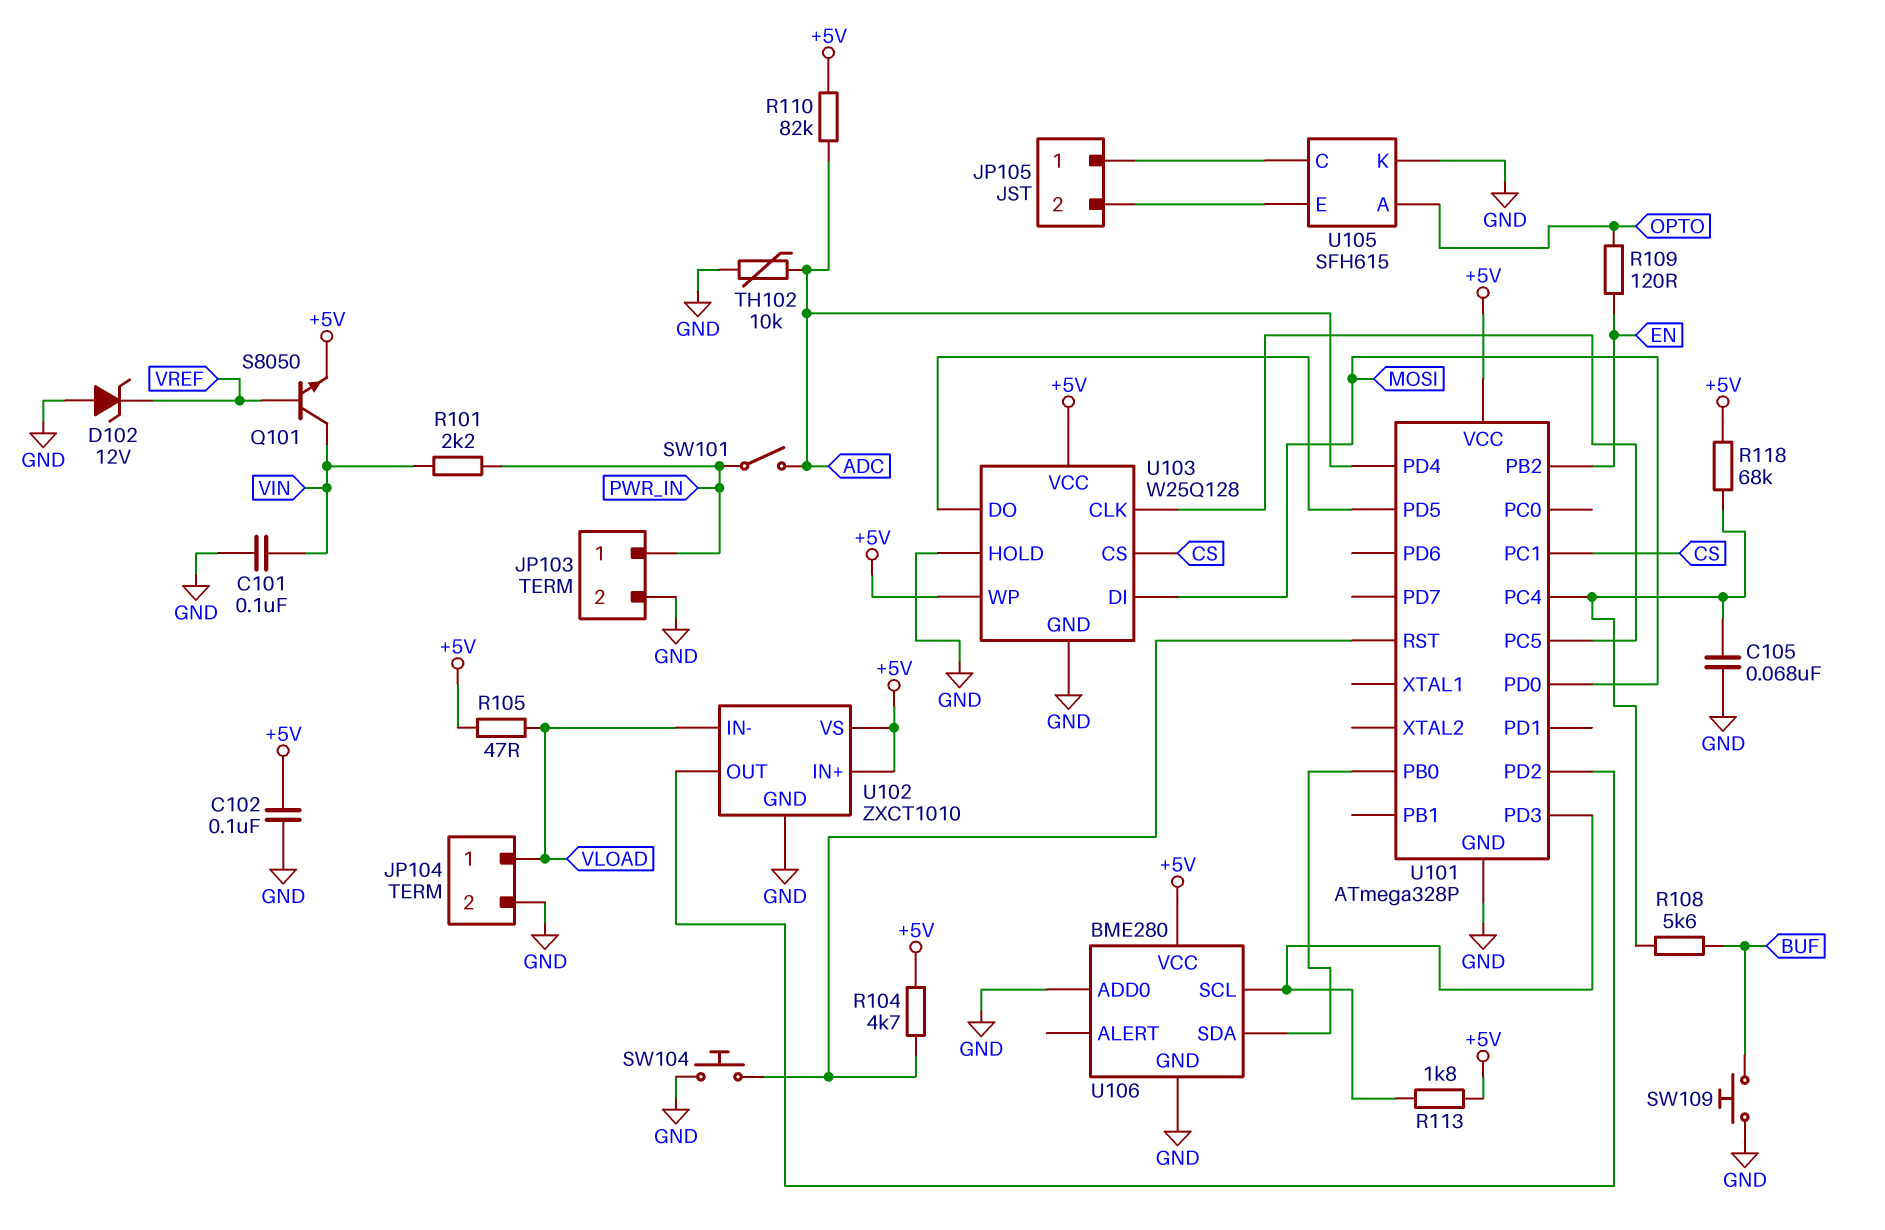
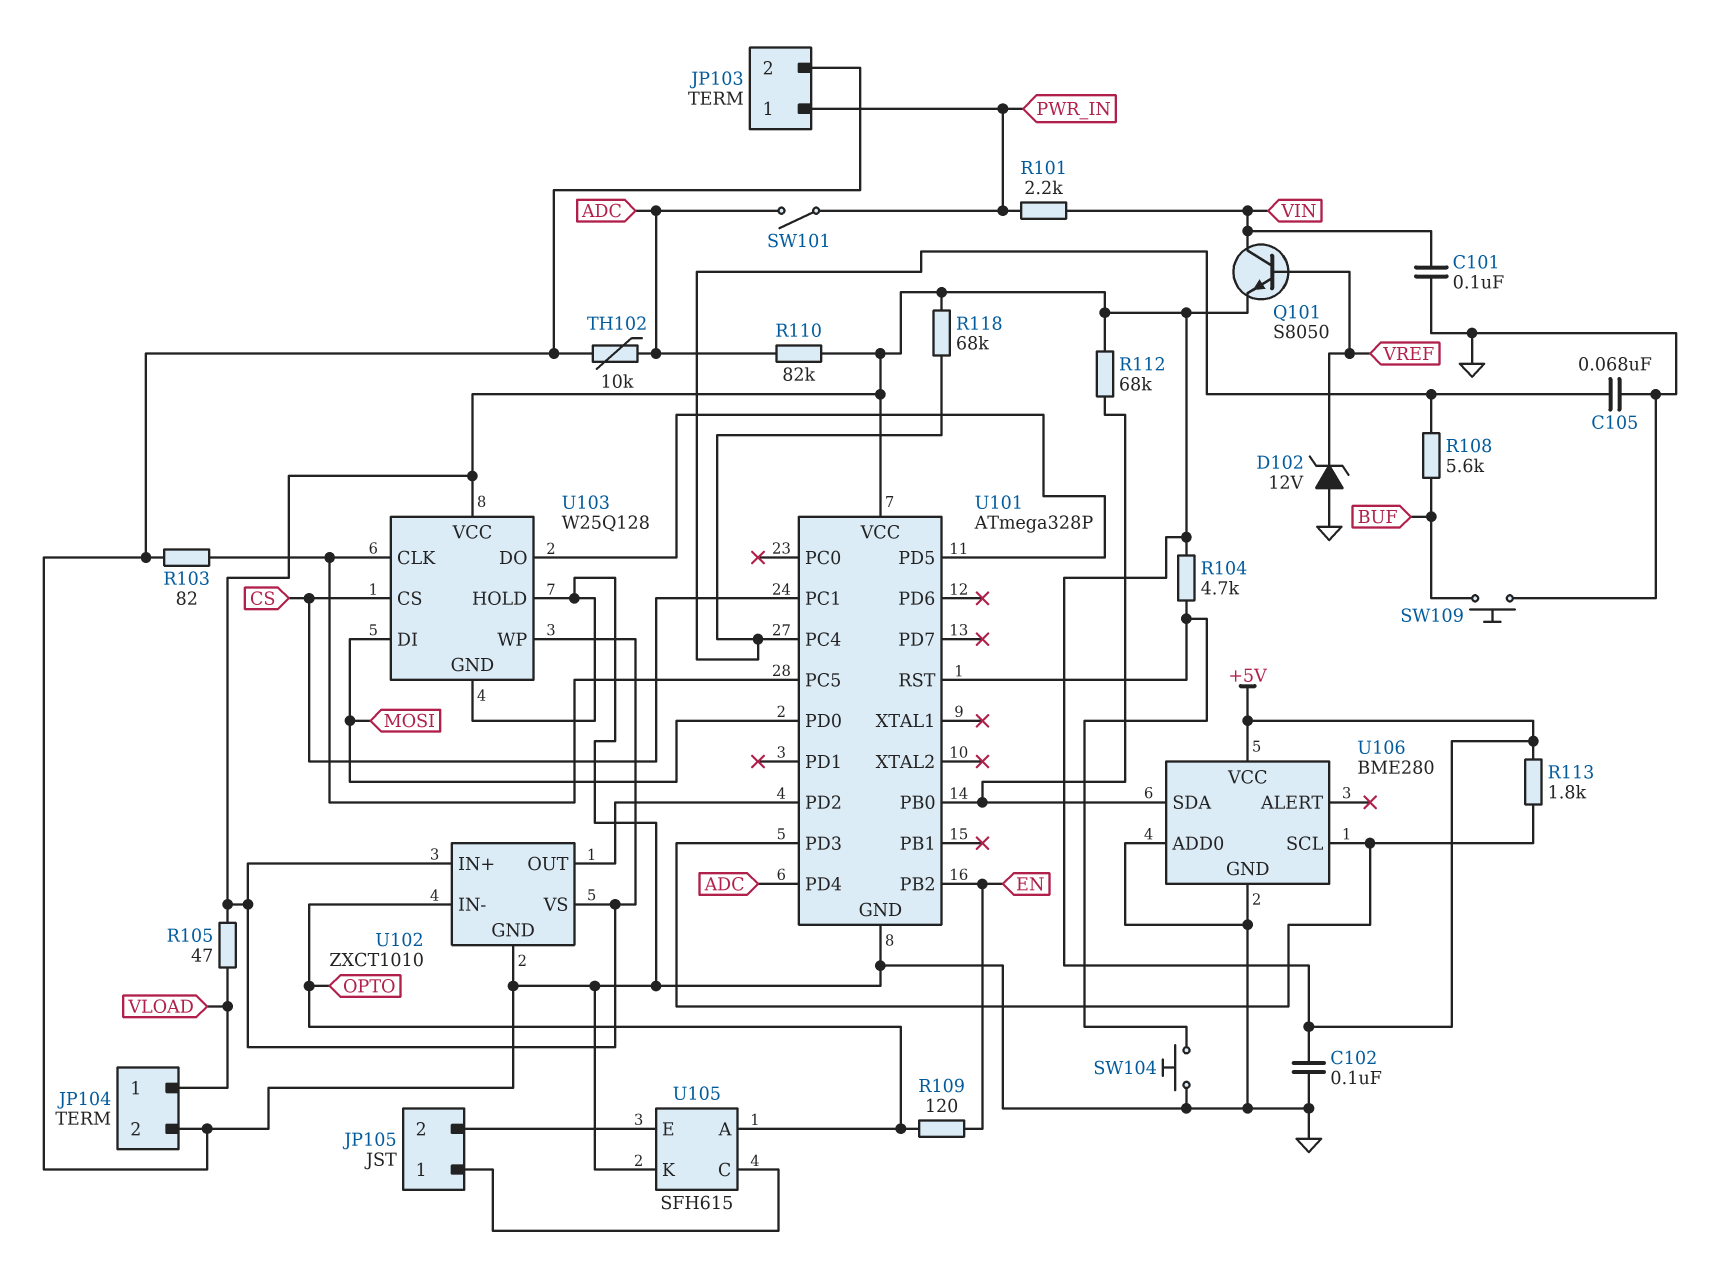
R103: none -> 82 (GND, U101/PC5)
R112: none -> 68k (+5V, U101/PB0)
U102 pin IN-: VLOAD -> OPTO

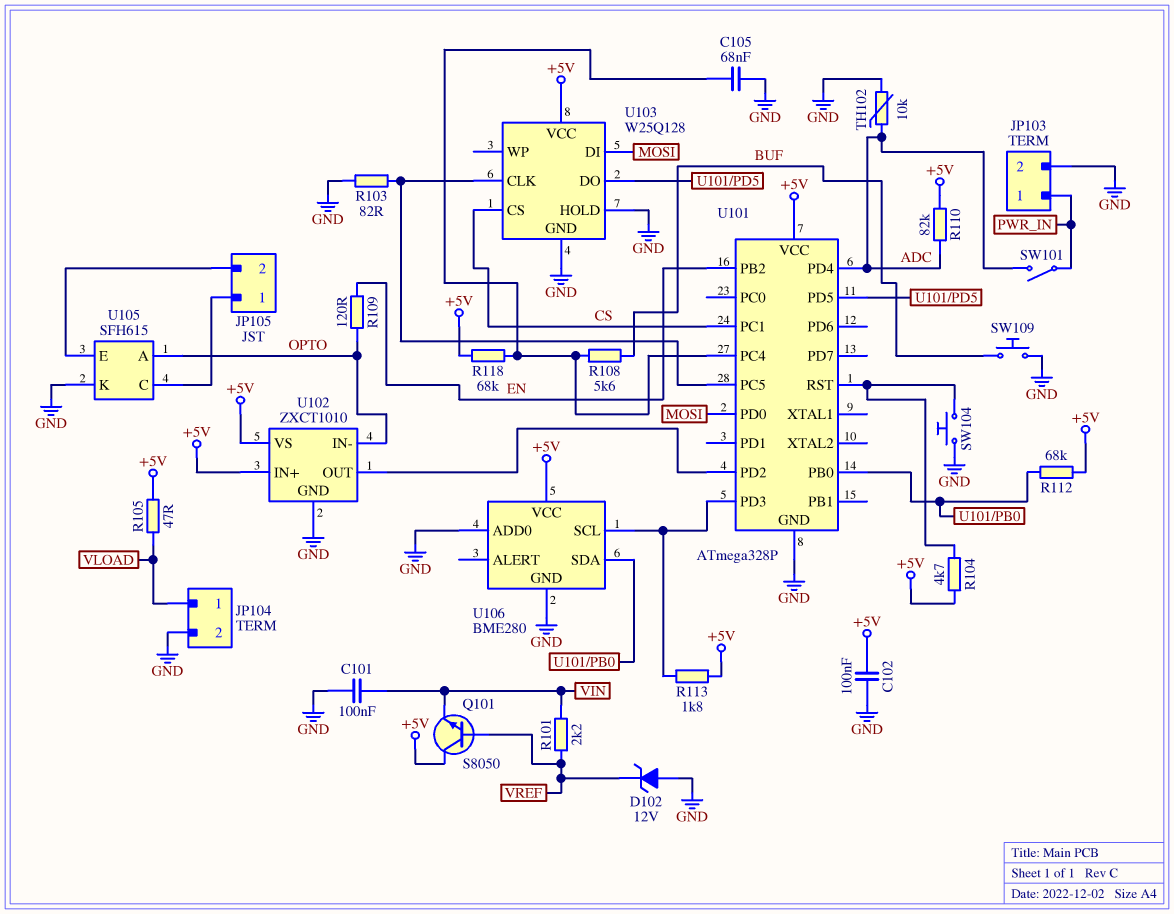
Q101: NPN S8050 (B VREF, C VIN, E +5V) -> NPN S8050 (B VREF, C +5V, E VIN)
R101: 2.2k (PWR_IN, VIN) -> 2.2k (VIN, VREF)
U103 pin WP: +5V -> none

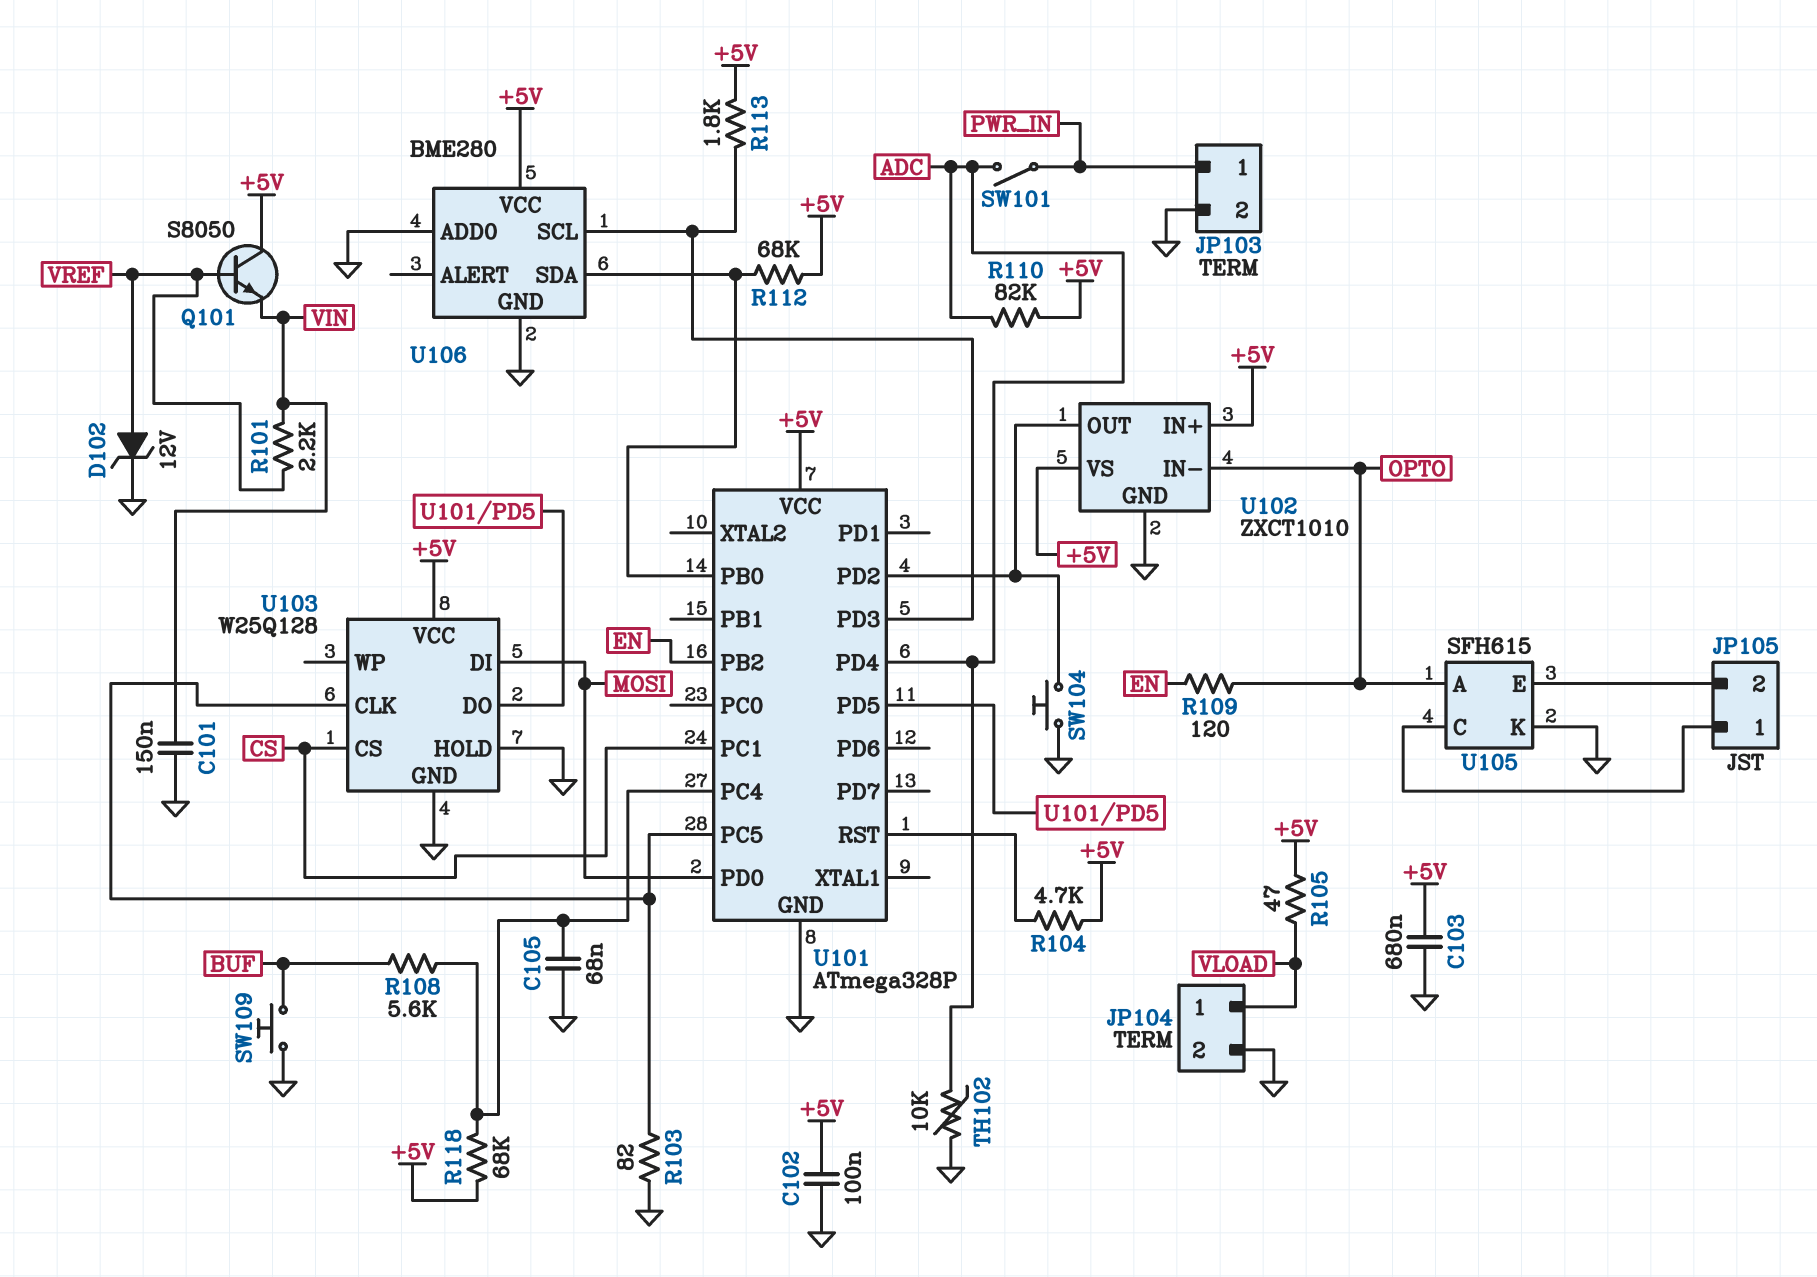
C101: 100nF (GND, VIN) -> 150nF (GND, VIN)
C103: none -> 680nF (+5V, GND)
D102: zener 12V (A GND, K VREF) -> zener 12V (A VREF, K GND)
SW104: button (GND, U101/RST) -> button (GND, U101/PD2)

